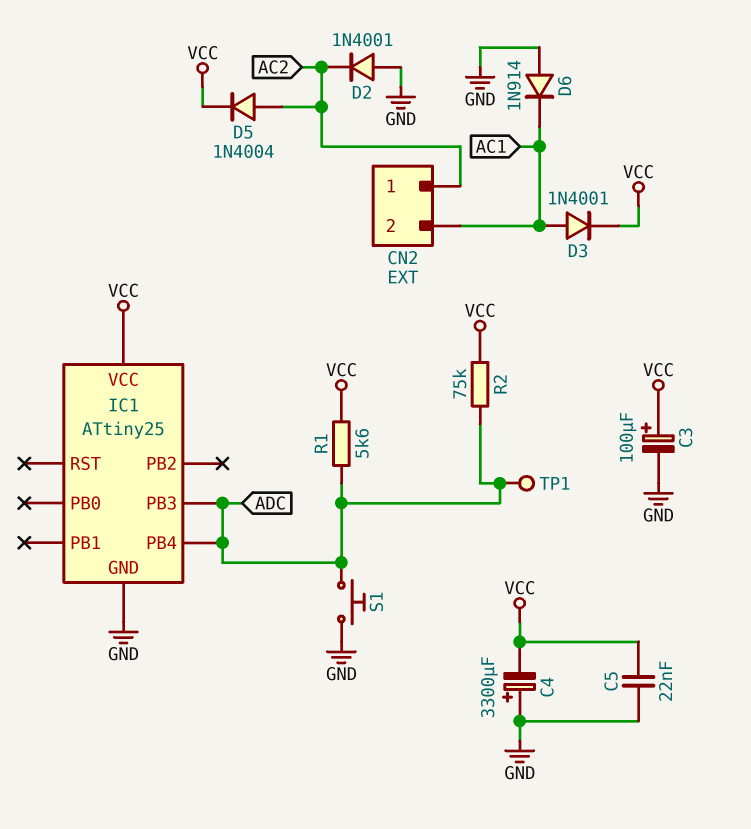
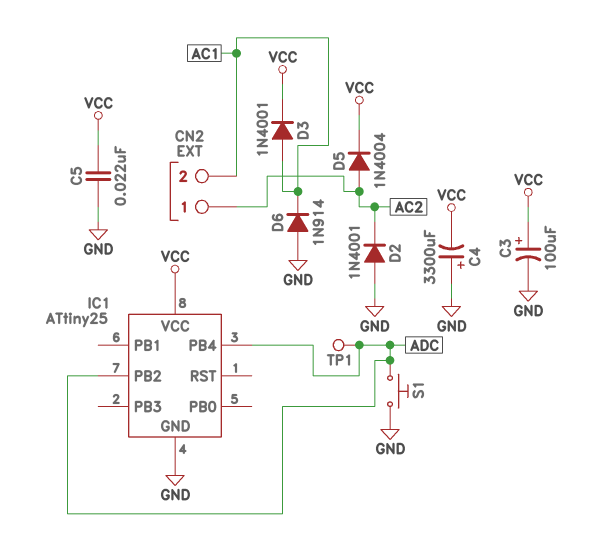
IC1 pin PB2: none -> ADC
IC1 pin PB3: ADC -> none
R1: 5.6k (ADC, VCC) -> none
R2: 75k (ADC, VCC) -> none

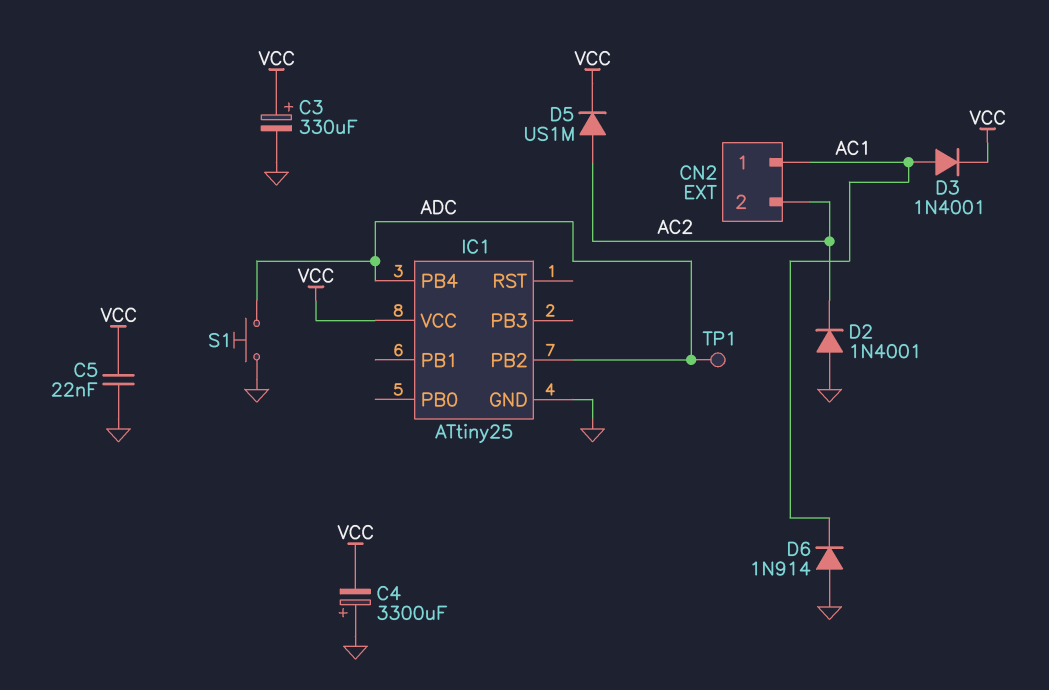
C3: 100uF (plus VCC, minus GND) -> 330uF (plus VCC, minus GND)
CN2 pin 1: AC2 -> AC1
CN2 pin 2: AC1 -> AC2
D5: diode 1N4004 (A AC2, K VCC) -> diode US1M (A AC2, K VCC)

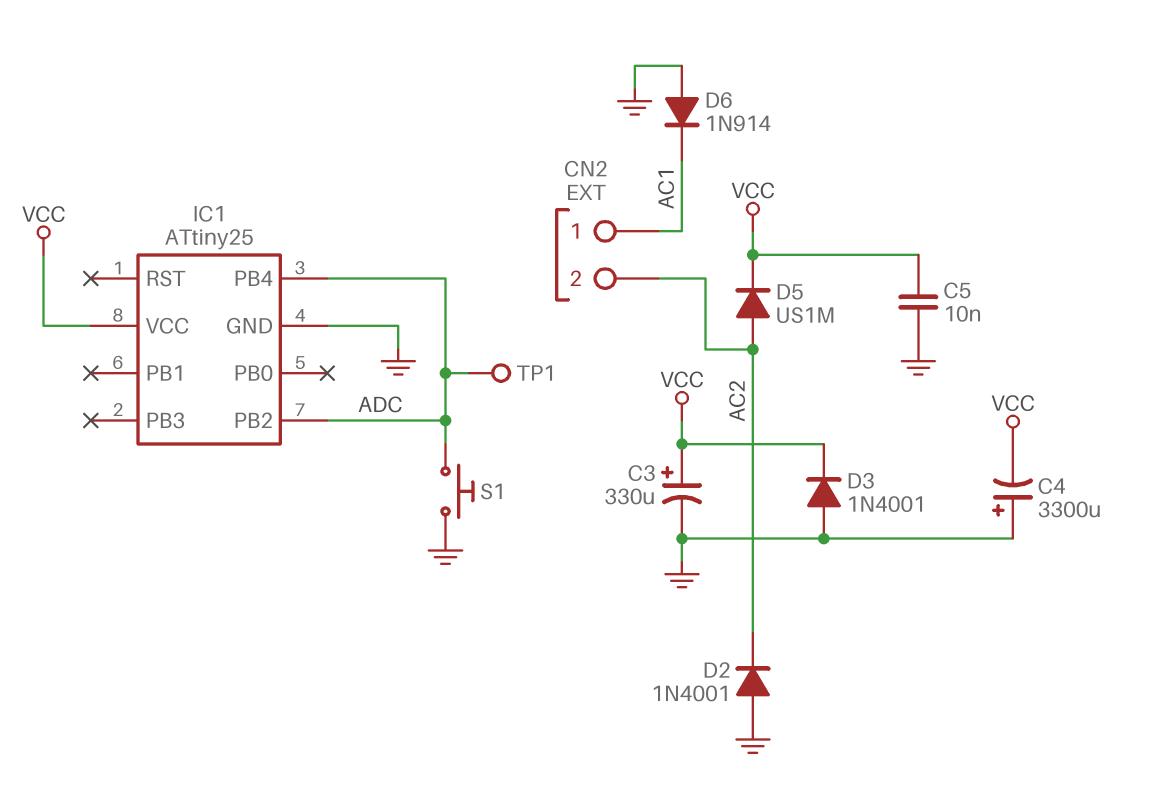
C5: 22nF (GND, VCC) -> 10nF (GND, VCC)
D3: diode 1N4001 (A AC1, K VCC) -> diode 1N4001 (A GND, K VCC)

